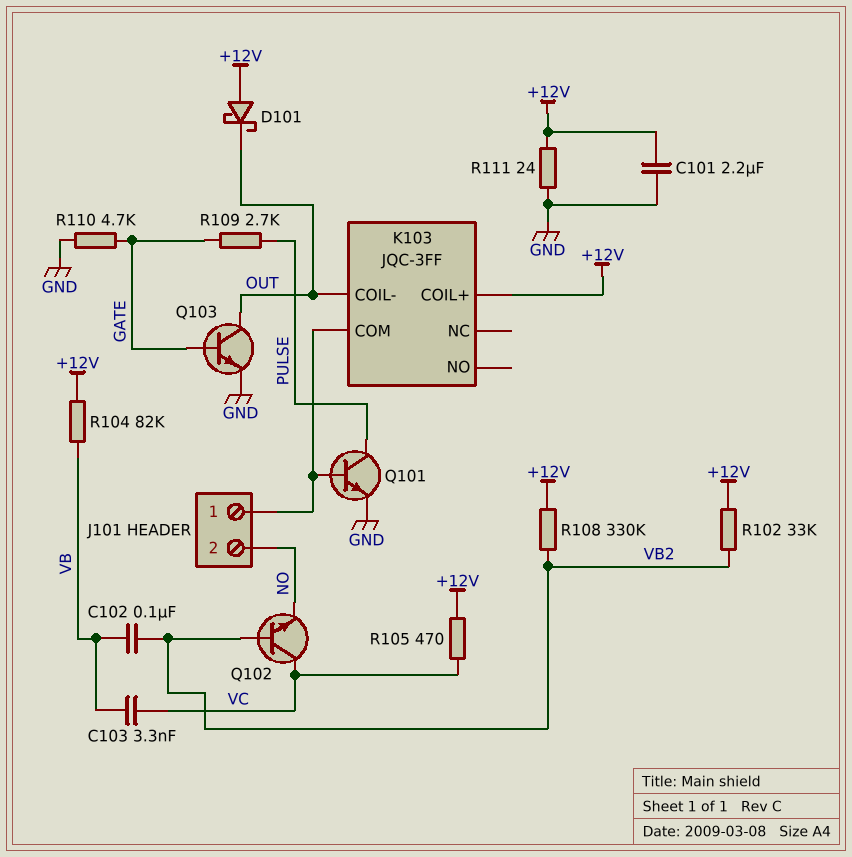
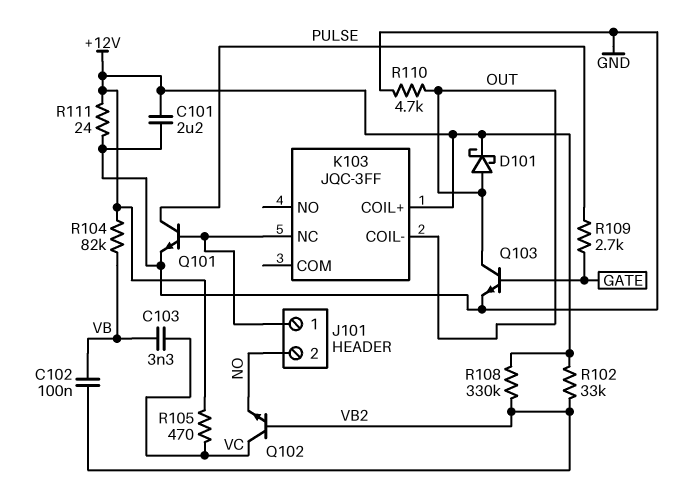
D101: schottky (A +12V, K OUT) -> schottky (A OUT, K +12V)
K103 pin COM: J101/1 -> none
K103 pin NC: none -> J101/1
R110: 4.7k (GATE, GND) -> 4.7k (GND, OUT)

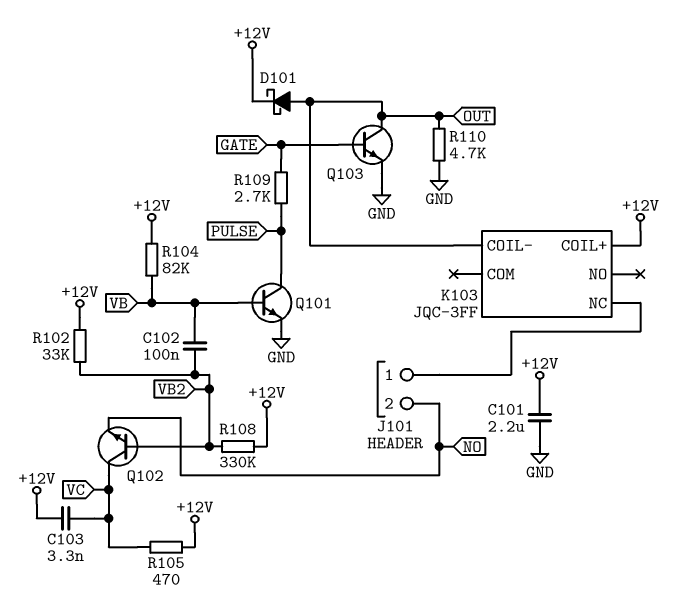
C103: 3.3nF (VB, VC) -> 3.3nF (+12V, VC)
Q101: NPN (B J101/1, C PULSE, E GND) -> NPN (B VB, C PULSE, E GND)
R111: 24 (+12V, GND) -> none

